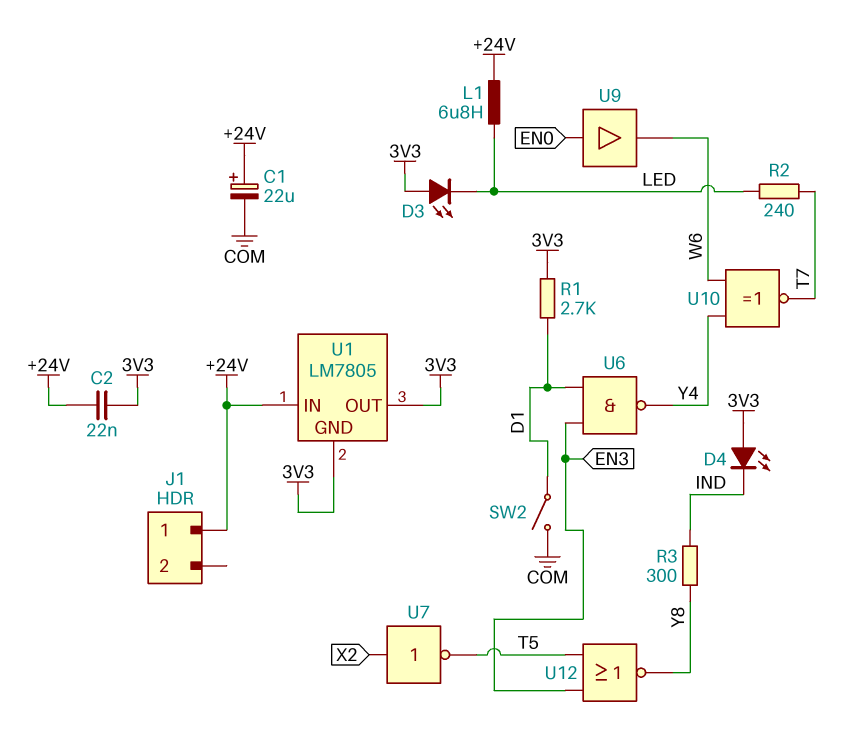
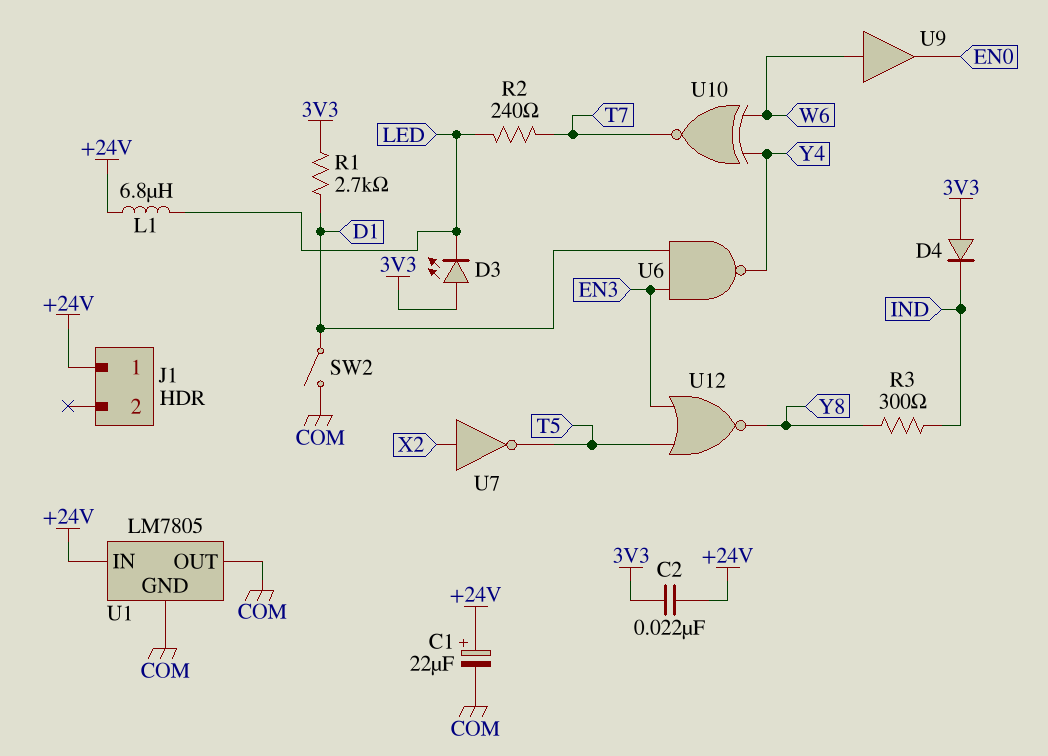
D4: LED (A 3V3, K IND) -> diode (A 3V3, K IND)
U1 pin GND: 3V3 -> COM
U1 pin OUT: 3V3 -> COM
U9: buffer (in EN0, out W6) -> buffer (in W6, out EN0)

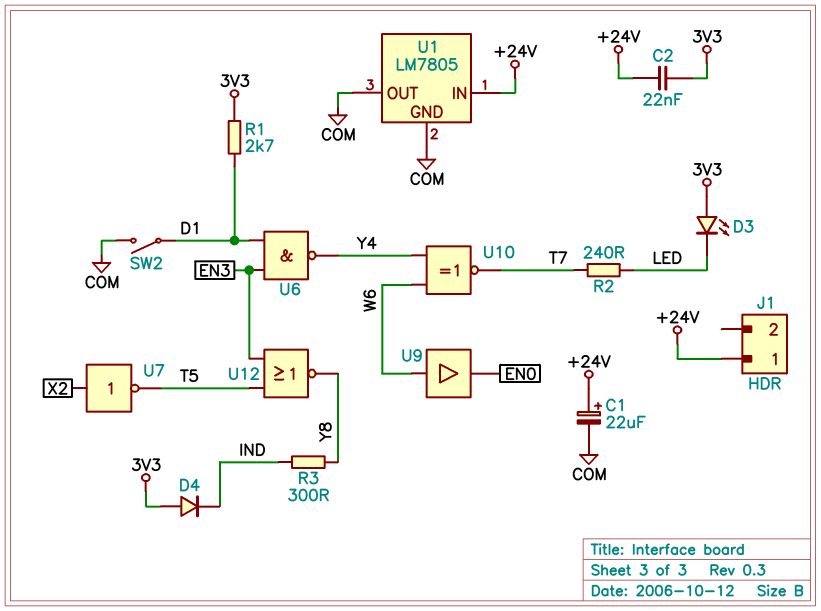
L1: 6.8uH (+24V, LED) -> none

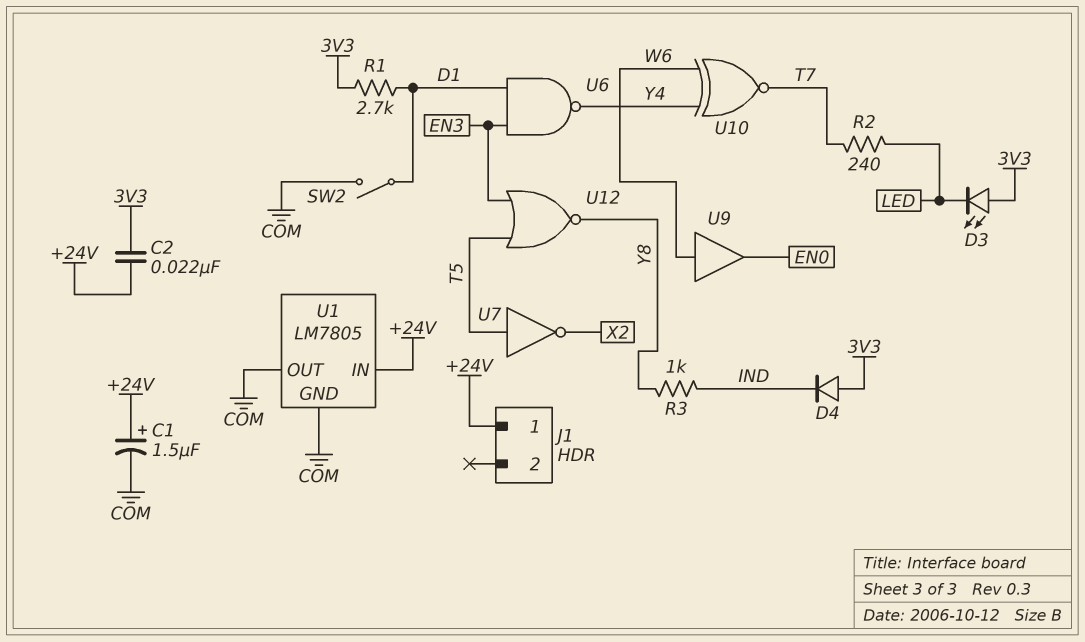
C1: 22uF (plus +24V, minus COM) -> 1.5uF (plus +24V, minus COM)
R3: 300 (IND, Y8) -> 1k (IND, Y8)
U7: NOT (in X2, out T5) -> NOT (in T5, out X2)

